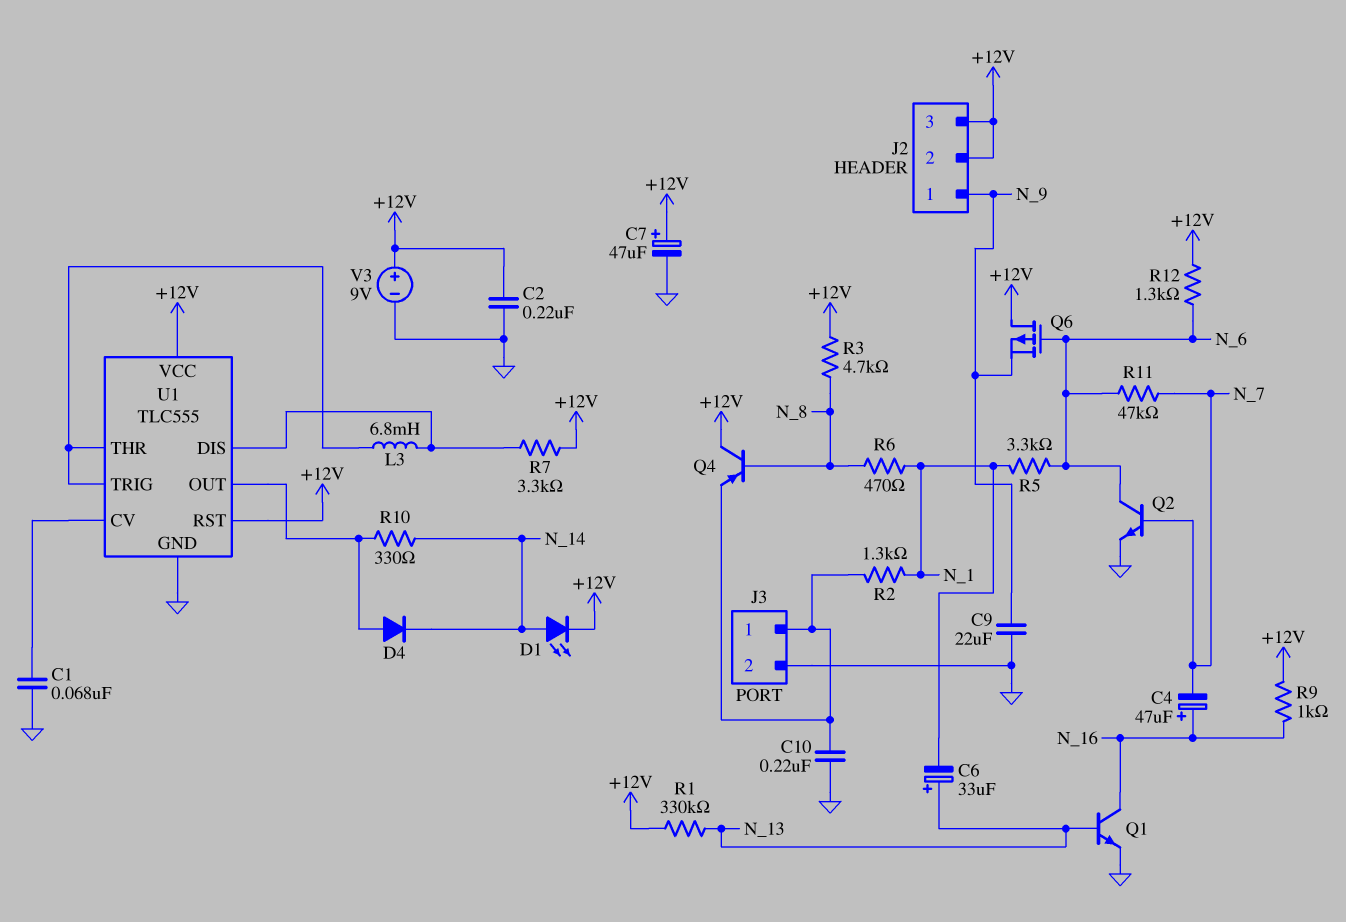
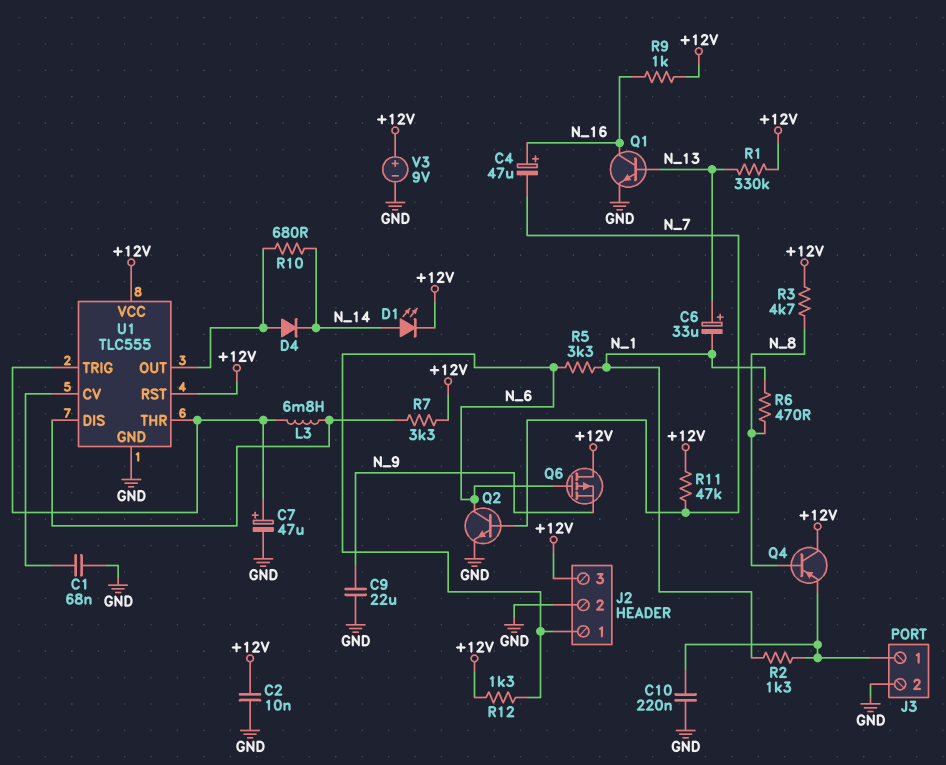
C2: 220nF (+12V, GND) -> 10nF (+12V, GND)
C7: 47uF (plus +12V, minus GND) -> 47uF (plus U1/THR, minus GND)
J2 pin 1: N_9 -> N_6
J2 pin 2: +12V -> GND
R10: 330 (N_14, U1/OUT) -> 680 (N_14, U1/OUT)
R11: 47k (N_6, N_7) -> 47k (+12V, N_7)

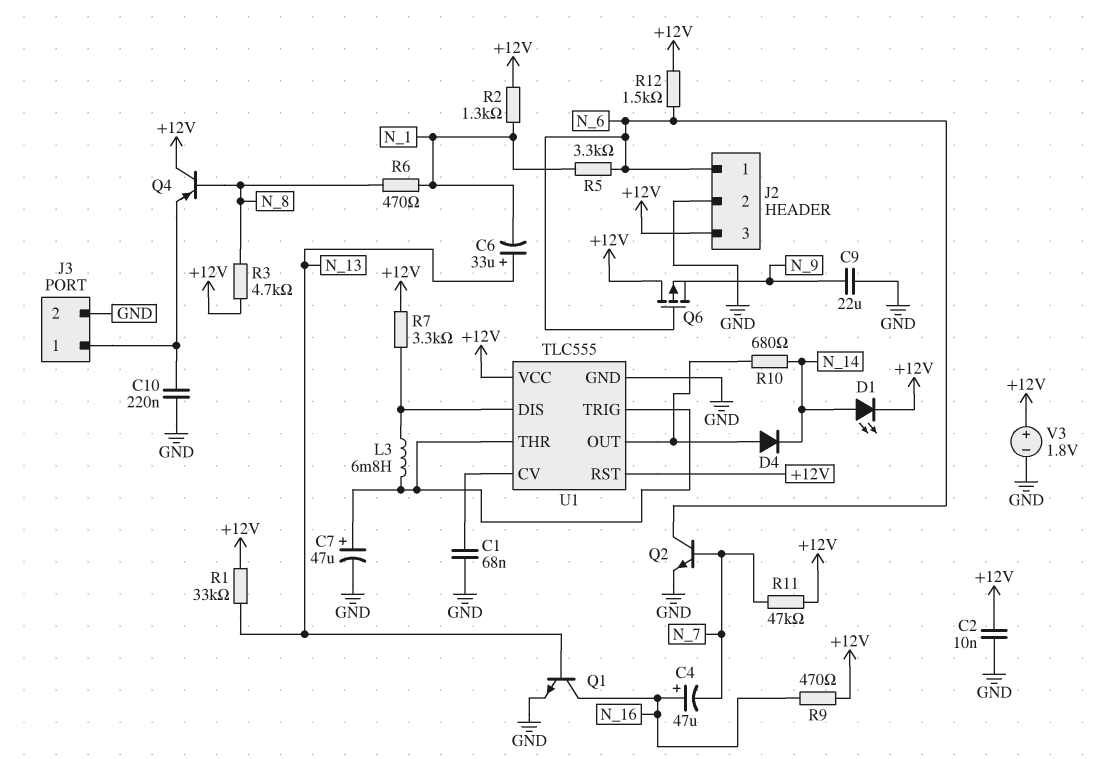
R1: 330k (+12V, N_13) -> 33k (+12V, N_13)
R2: 1.3k (J3/1, N_1) -> 1.3k (+12V, N_1)
R9: 1k (+12V, N_16) -> 470 (+12V, N_16)
R12: 1.3k (+12V, N_6) -> 1.5k (+12V, N_6)
V3: 9V (plus +12V, minus GND) -> 1.8V (plus +12V, minus GND)

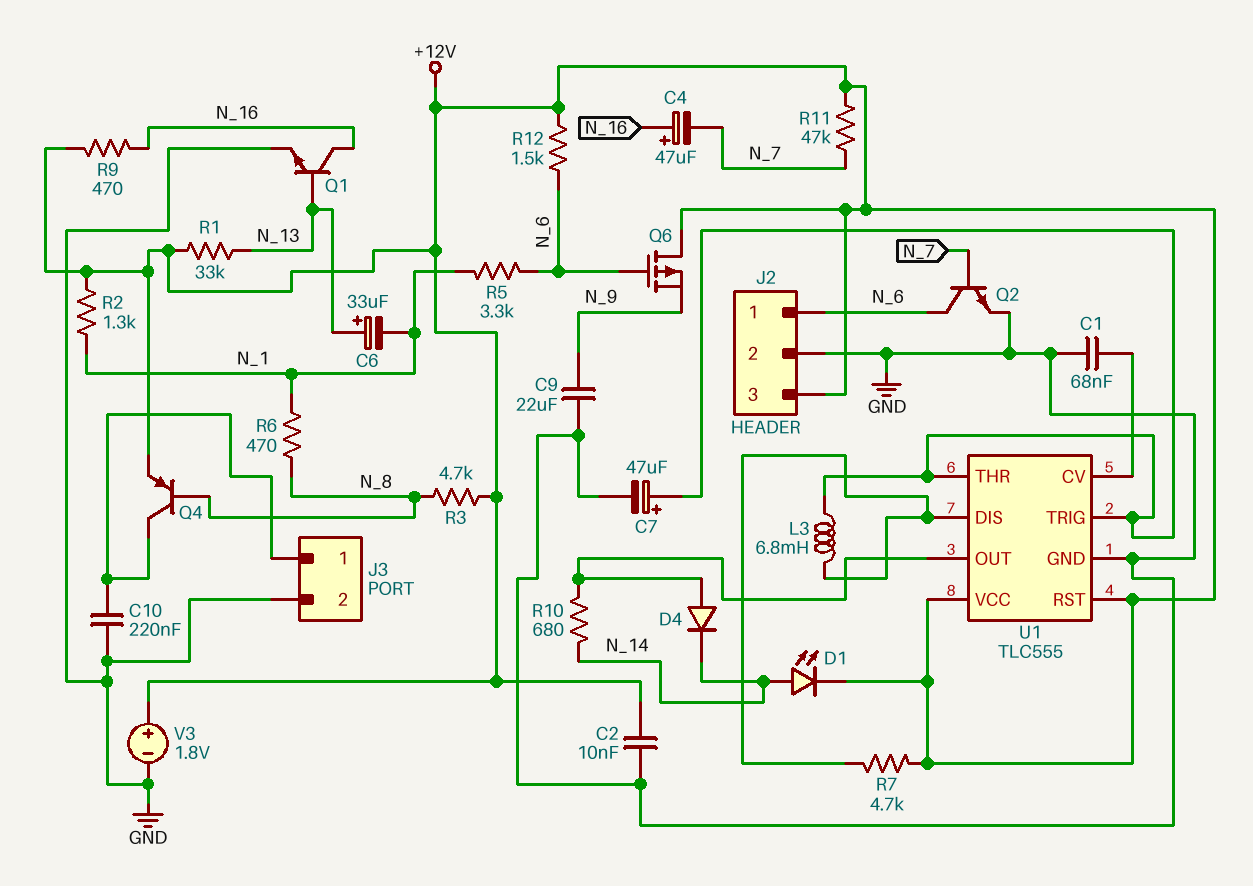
Q4: PNP (B N_8, C +12V, E J3/1) -> PNP (B N_8, C J3/1, E +12V)
R7: 3.3k (+12V, U1/DIS) -> 4.7k (+12V, U1/DIS)

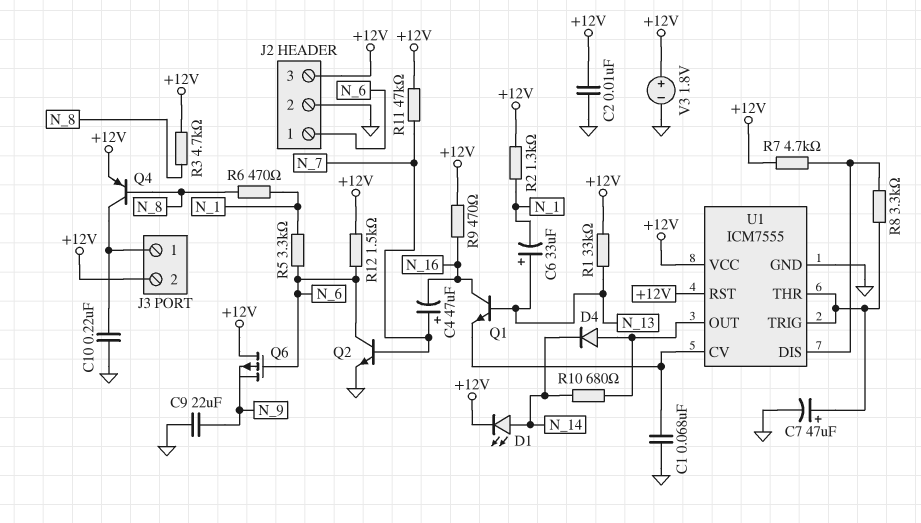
C4: 47uF (plus N_16, minus N_7) -> 47uF (plus N_7, minus N_16)
J3 pin 2: GND -> +12V
L3: 6.8mH (U1/DIS, U1/THR) -> none
Q1: NPN (B N_13, C N_16, E GND) -> NPN (B N_13, C N_16, E U1/CV)
R8: none -> 3.3k (U1/DIS, U1/THR)
U1: TLC555 -> ICM7555

